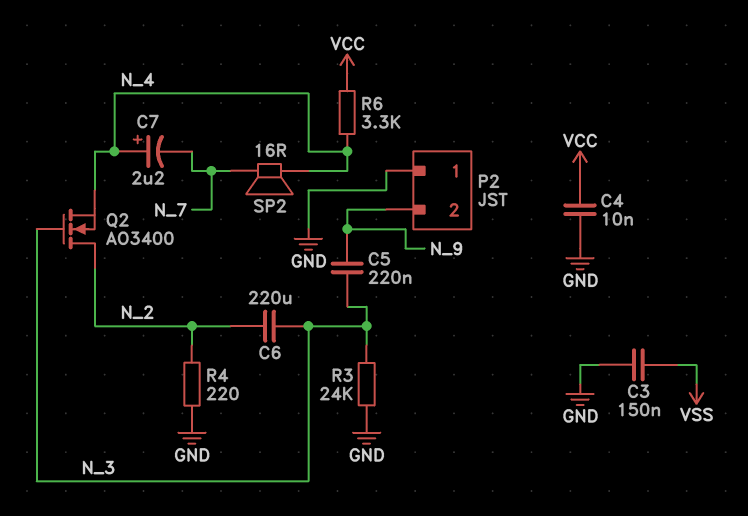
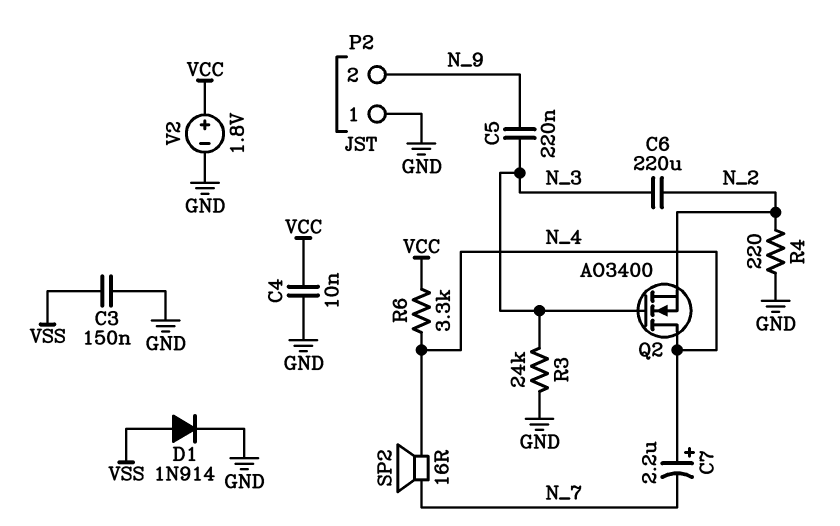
D1: none -> diode 1N914 (A VSS, K GND)
Q2: NMOS AO3400 (G N_3, D N_2, S N_4) -> NMOS AO3400 (G N_3, D N_4, S N_2)
V2: none -> 1.8V (plus VCC, minus GND)

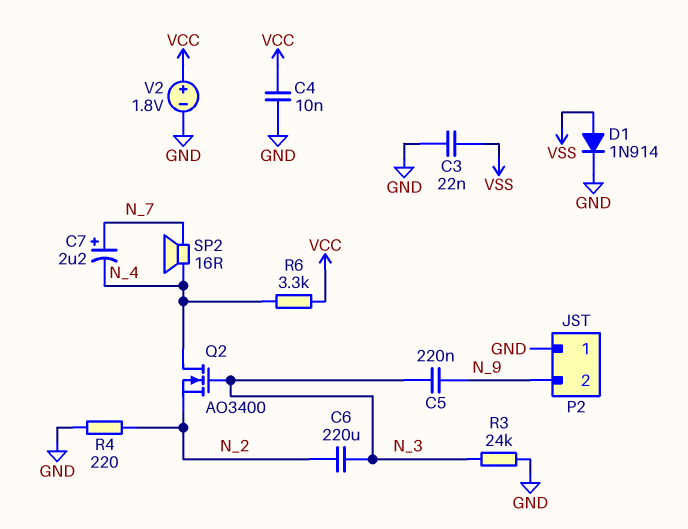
C3: 150nF (GND, VSS) -> 22nF (GND, VSS)
C7: 2.2uF (plus N_4, minus N_7) -> 2.2uF (plus N_7, minus N_4)

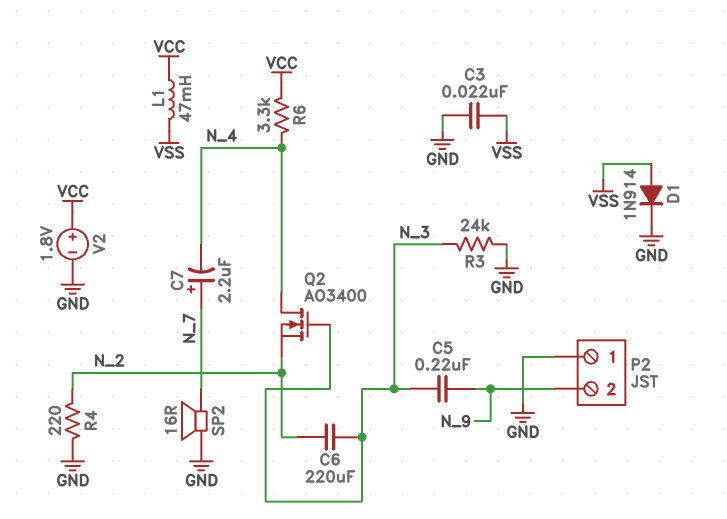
C4: 10nF (GND, VCC) -> none
L1: none -> 47mH (VCC, VSS)
SP2: speaker 16R (N_4, N_7) -> speaker 16R (GND, N_7)

